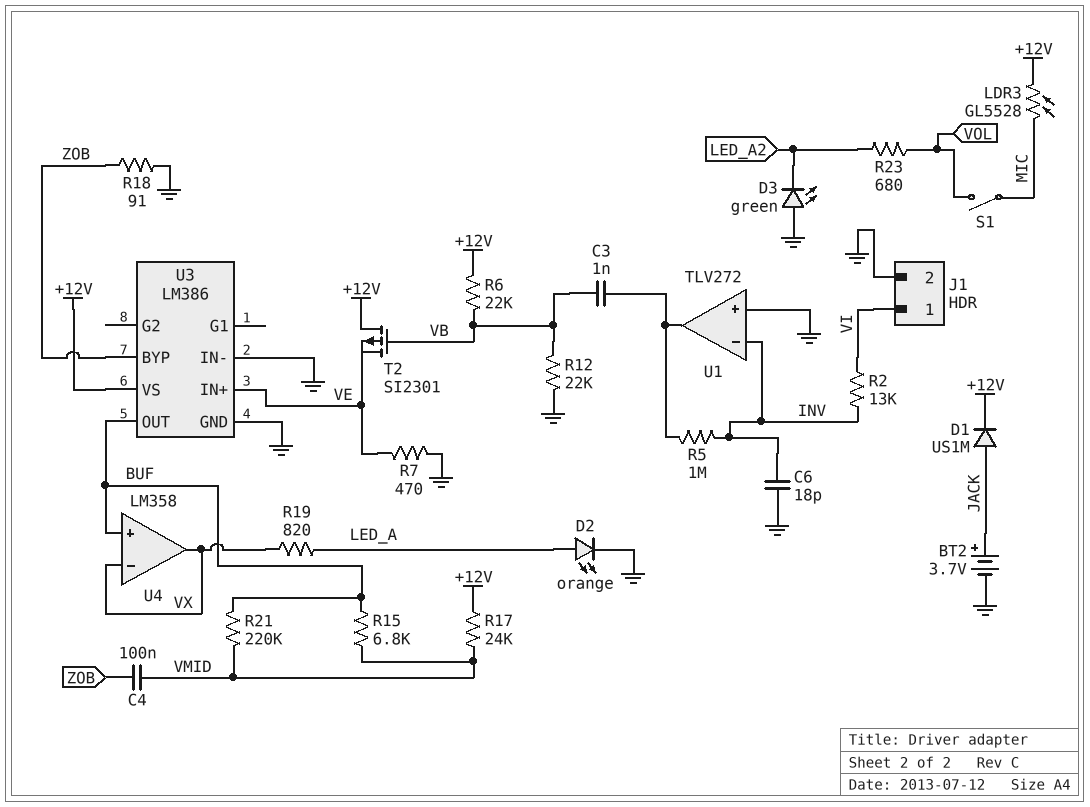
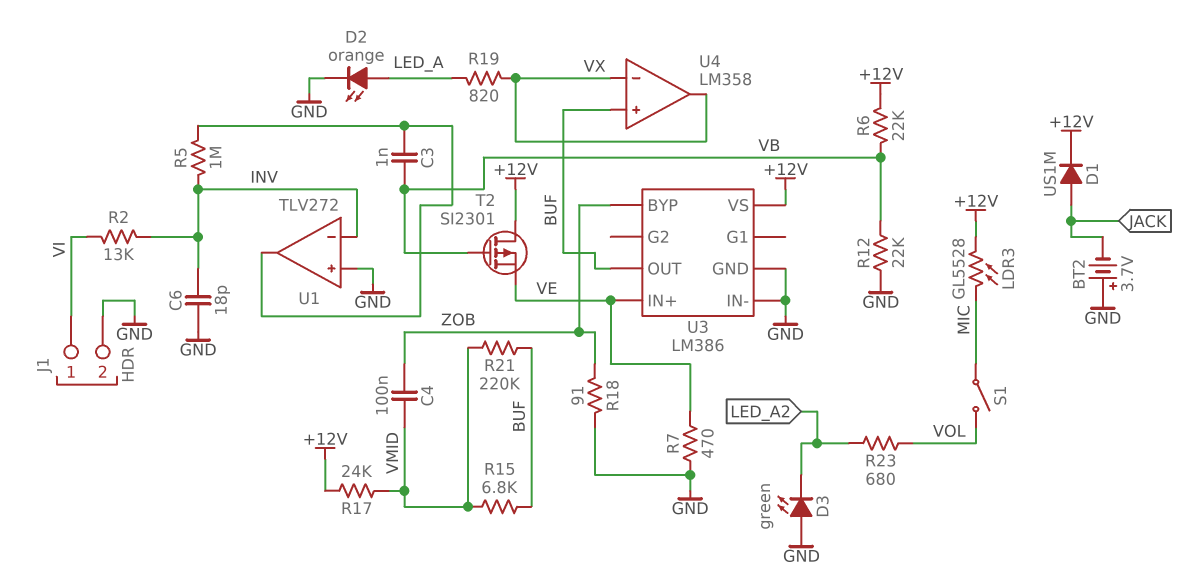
BT2: 3.7V (plus JACK, minus GND) -> 3.7V (plus GND, minus JACK)

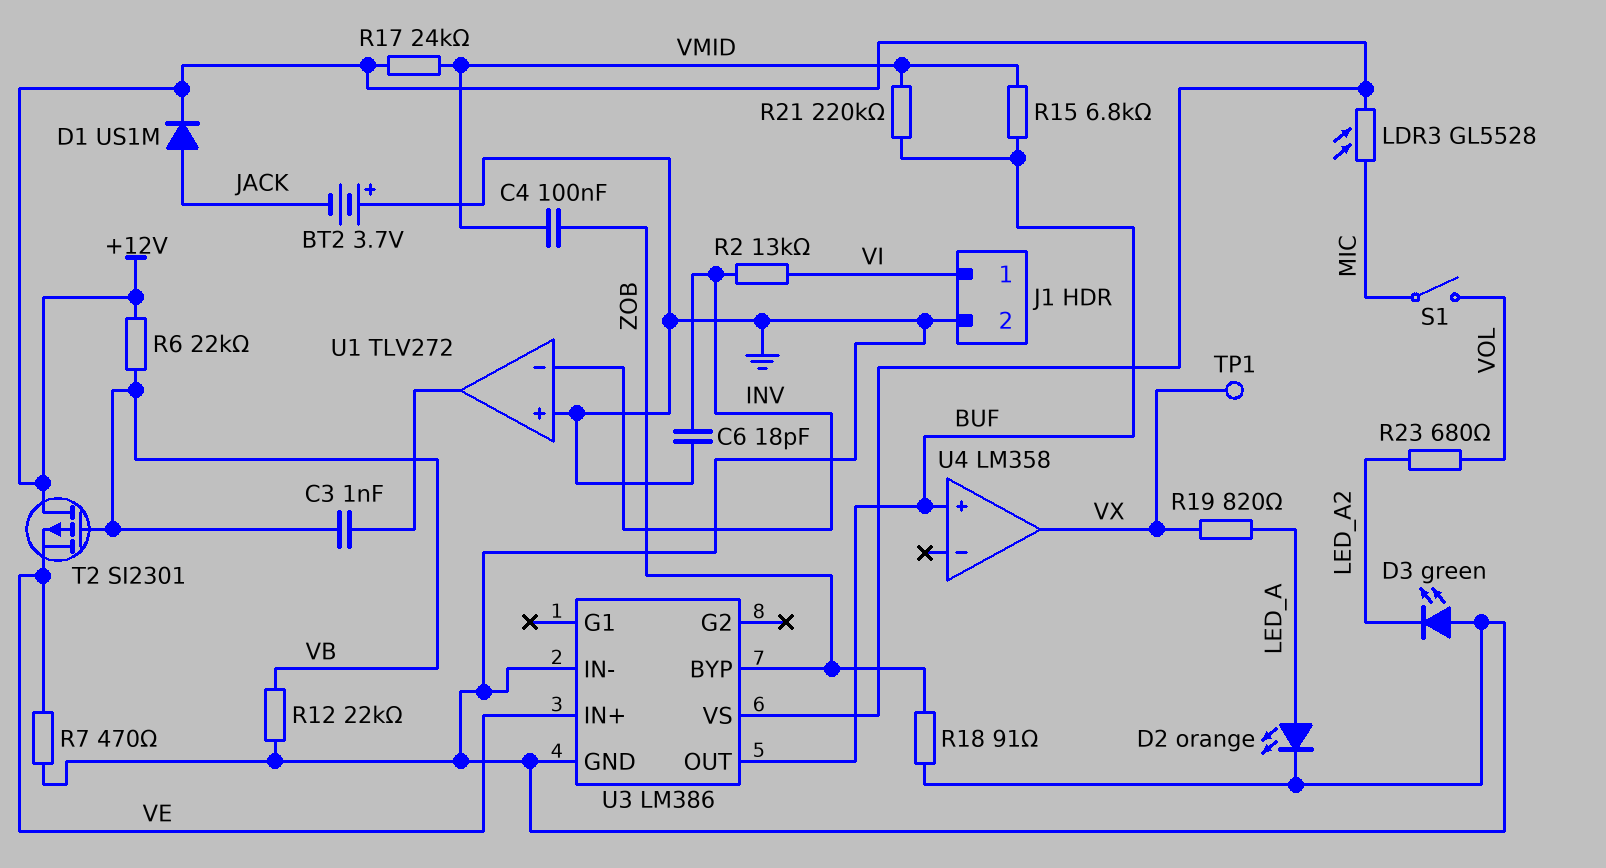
R5: 1M (INV, U1/out) -> none
TP1: none -> test point (VX)
U4 pin in-: VX -> none

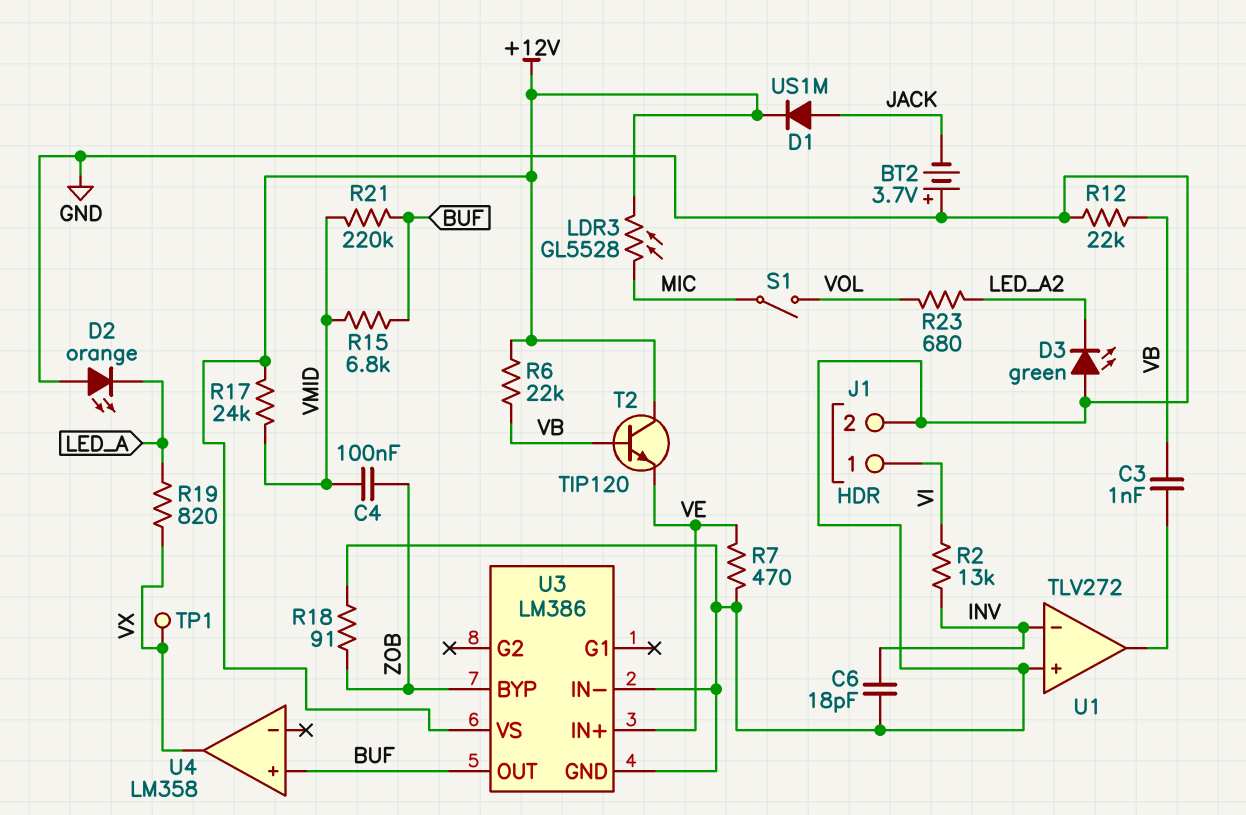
D2: LED orange (A LED_A, K GND) -> LED orange (A GND, K LED_A)
T2: PMOS SI2301 (G VB, D +12V, S VE) -> NPN TIP120 (B VB, C +12V, E VE)

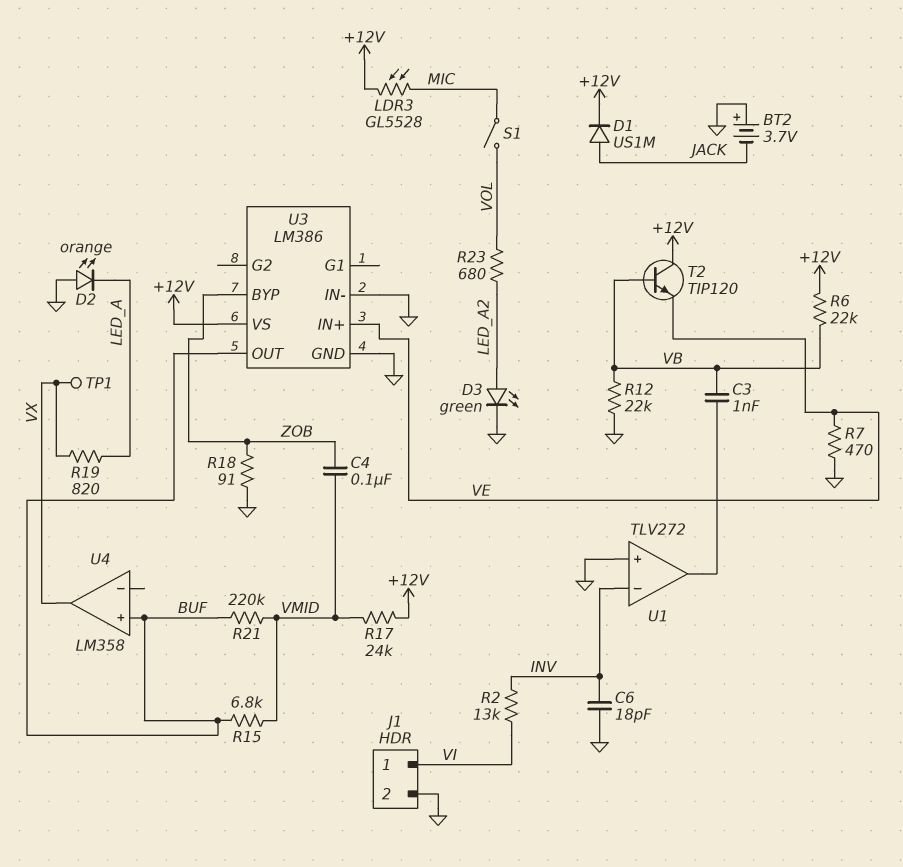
D3: LED green (A GND, K LED_A2) -> LED green (A LED_A2, K GND)

